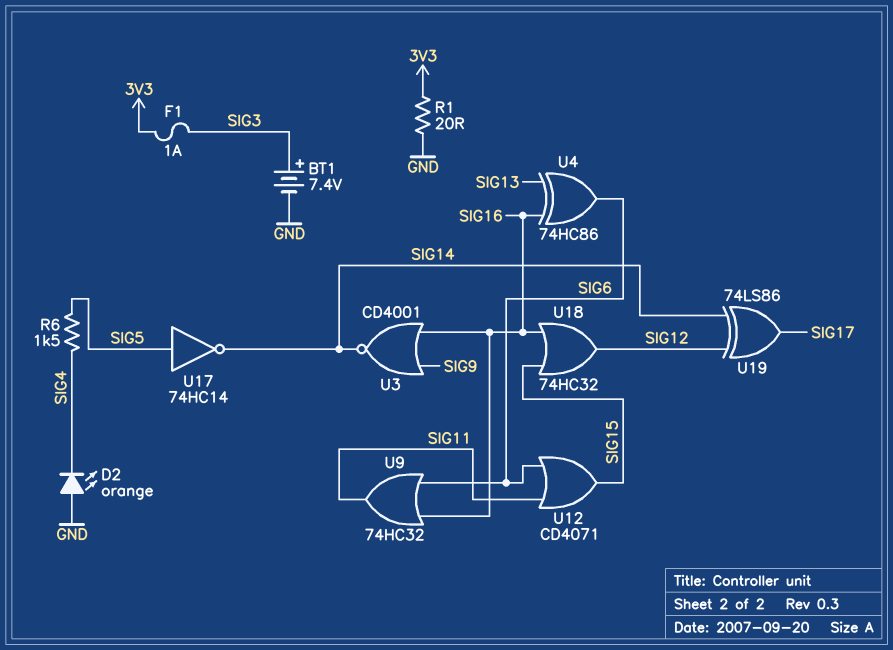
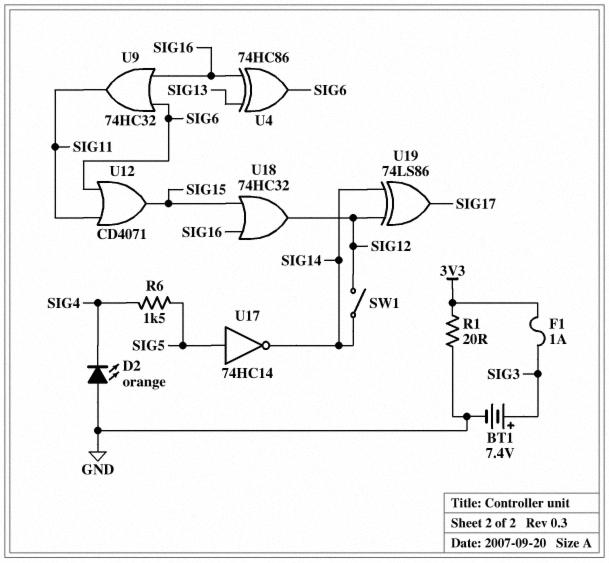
SW1: none -> switch (SIG12, SIG14)
U3: NOR CD4001 (in SIG9, in SIG16, out SIG14) -> none

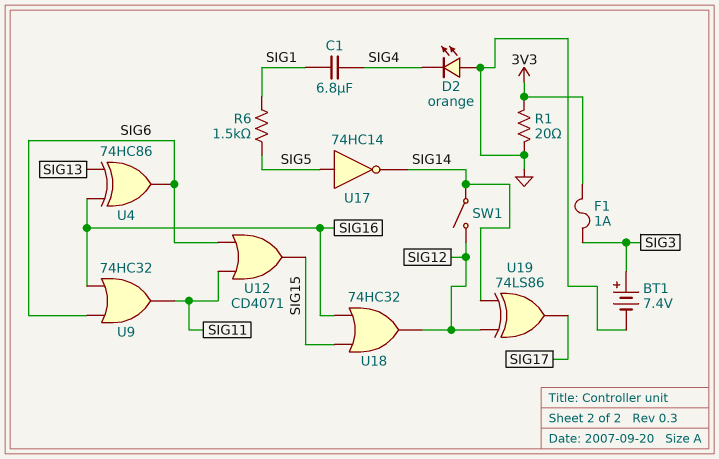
C1: none -> 6.8uF (SIG1, SIG4)
R6: 1.5k (SIG4, SIG5) -> 1.5k (SIG1, SIG5)

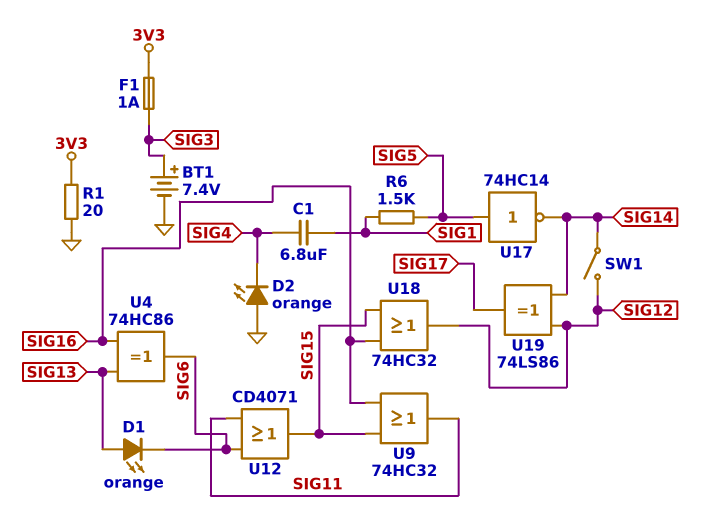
D1: none -> LED orange (A SIG13, K SIG6)
U9: OR 74HC32 (in SIG6, in SIG16, out SIG11) -> OR 74HC32 (in SIG15, in SIG16, out SIG11)

